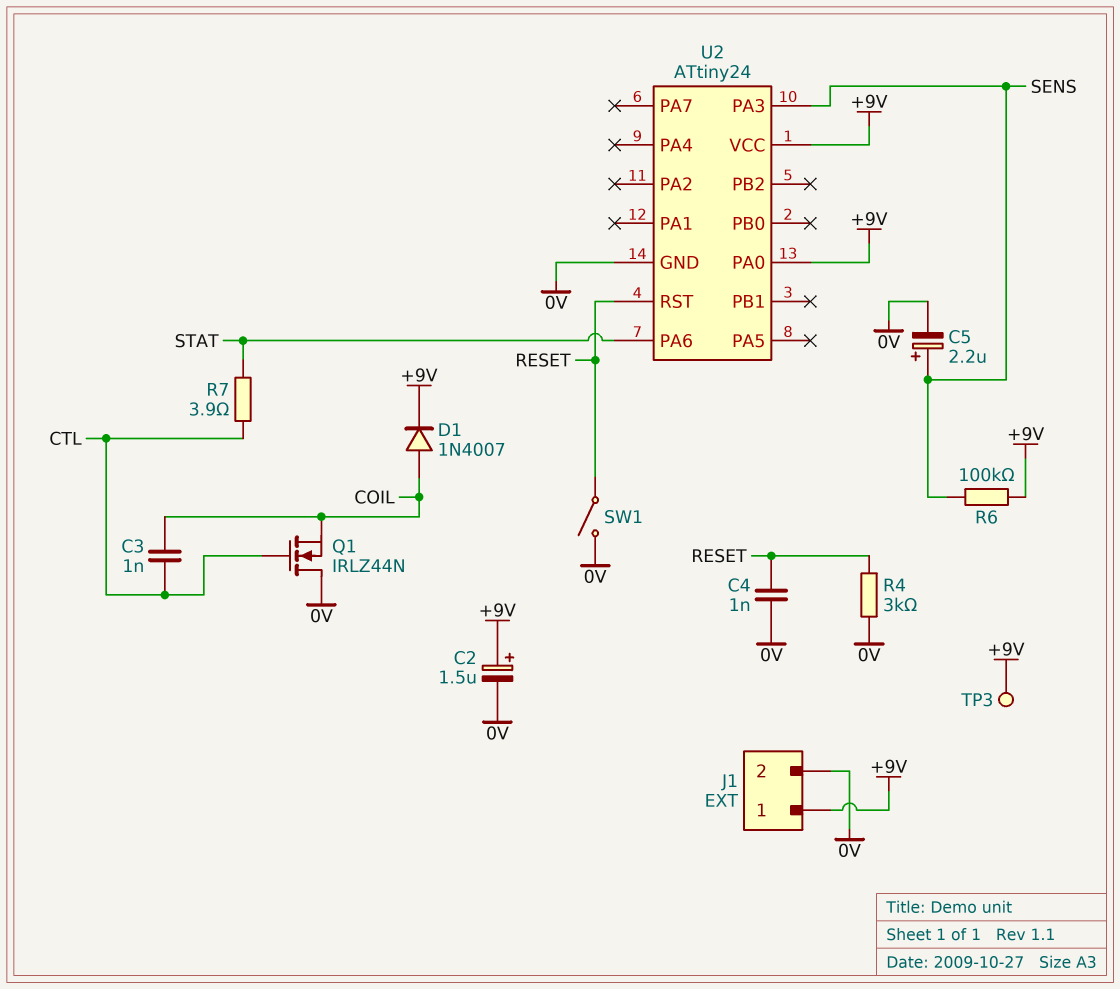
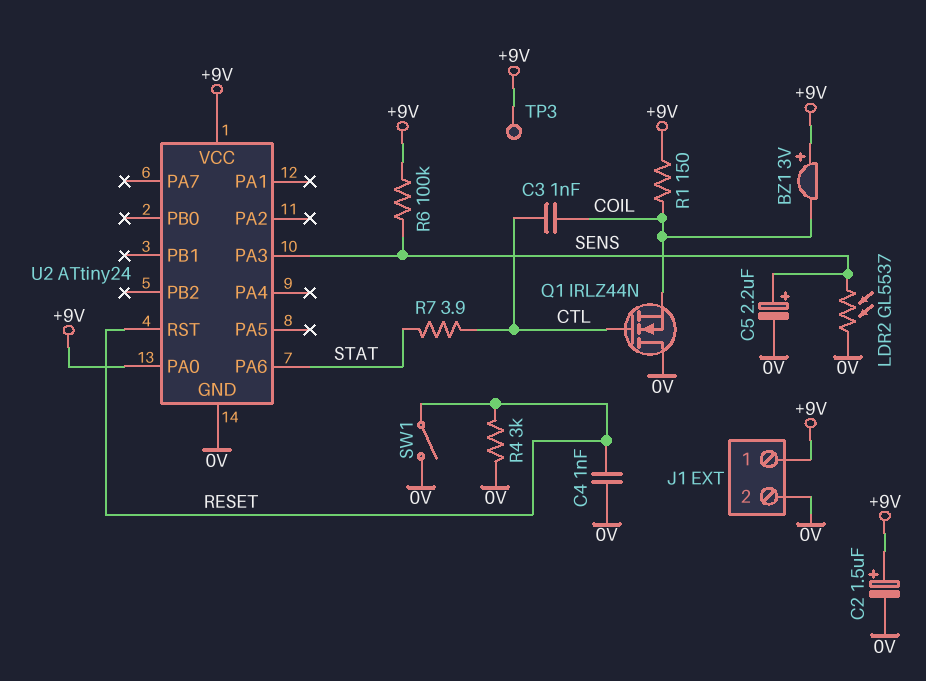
BZ1: none -> buzzer 3V (plus +9V, minus COIL)
D1: diode 1N4007 (A COIL, K +9V) -> none
LDR2: none -> GL5537 (0V, SENS)
R1: none -> 150 (+9V, COIL)

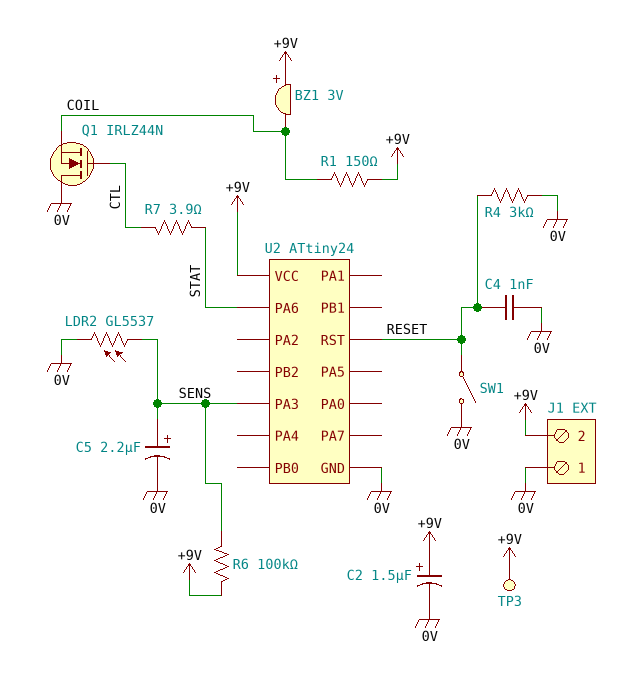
C3: 1nF (COIL, CTL) -> none
J1 pin 1: +9V -> 0V
J1 pin 2: 0V -> +9V
U2 pin PA0: +9V -> none

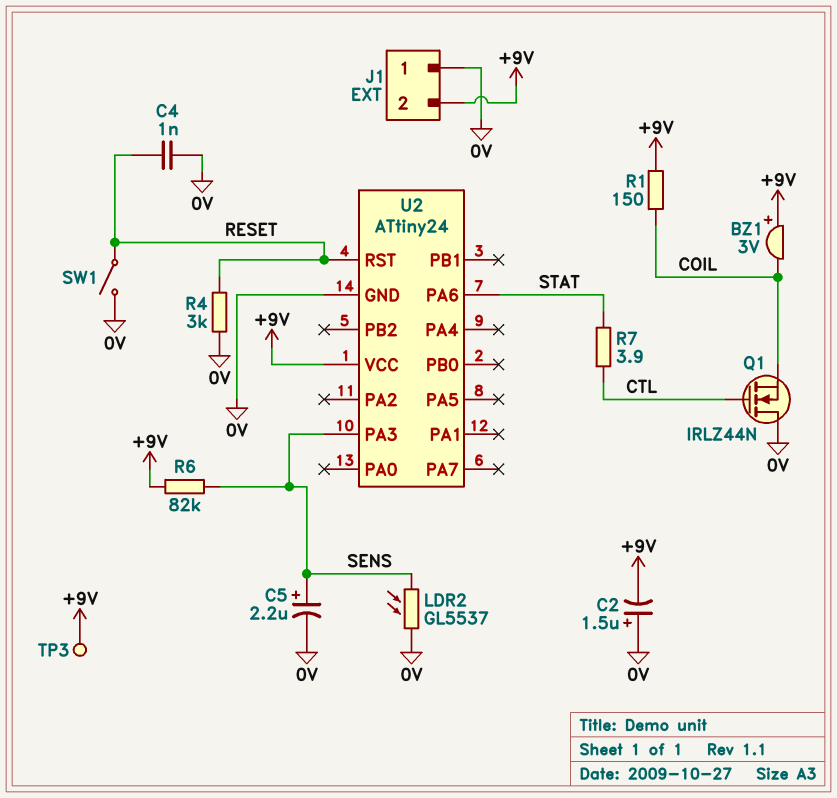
C2: 1.5uF (plus +9V, minus 0V) -> 1.5uF (plus 0V, minus +9V)
R6: 100k (+9V, SENS) -> 82k (+9V, SENS)

